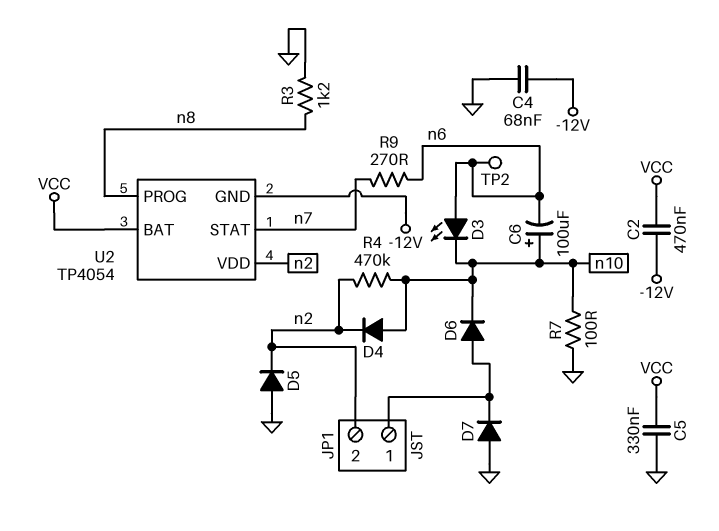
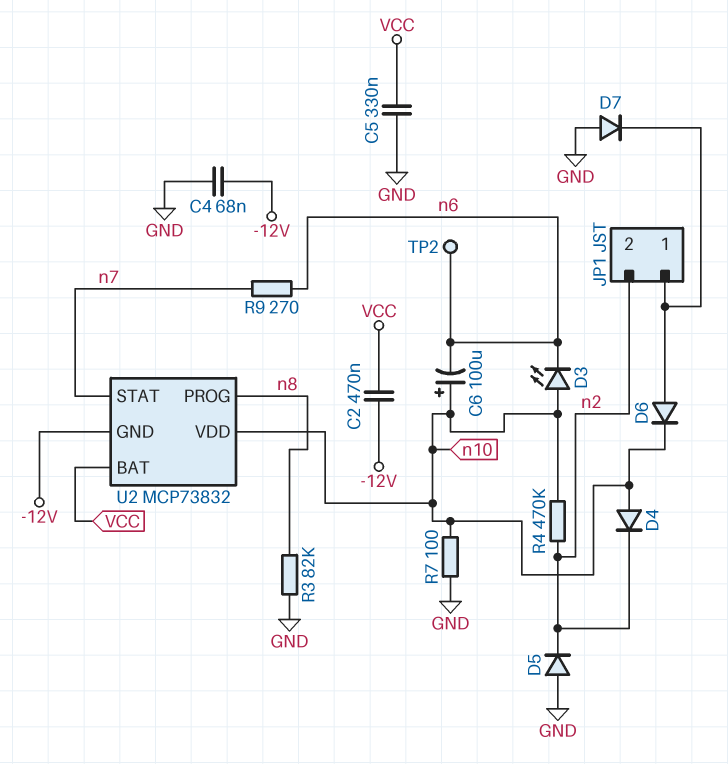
D3: LED (A n6, K n10) -> LED (A n10, K n6)
R3: 1.2k (GND, n8) -> 82k (GND, n8)
U2: TP4054 -> MCP73832
U2 pin VDD: n2 -> n10

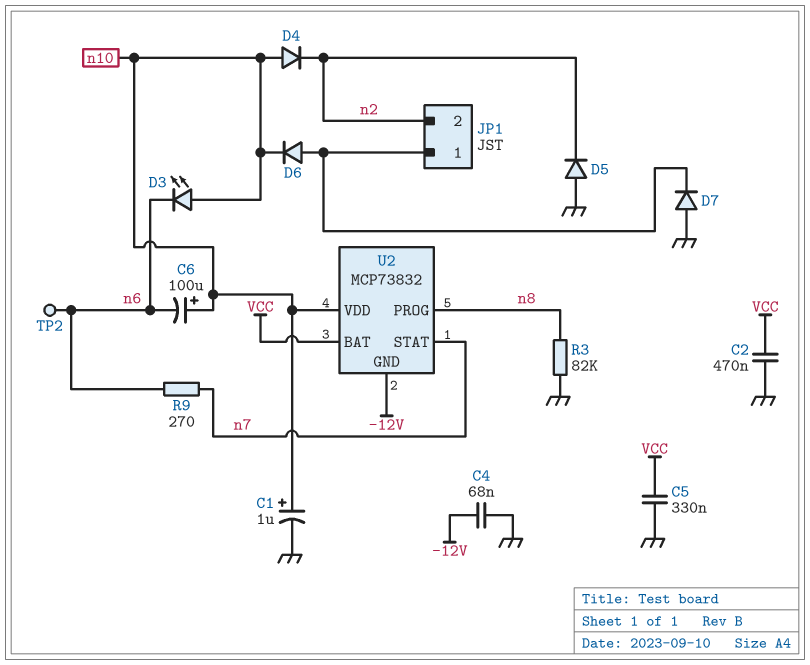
C1: none -> 1uF (plus n10, minus GND)
C2: 470nF (-12V, VCC) -> 470nF (GND, VCC)
R4: 470k (n2, n10) -> none
R7: 100 (GND, n10) -> none

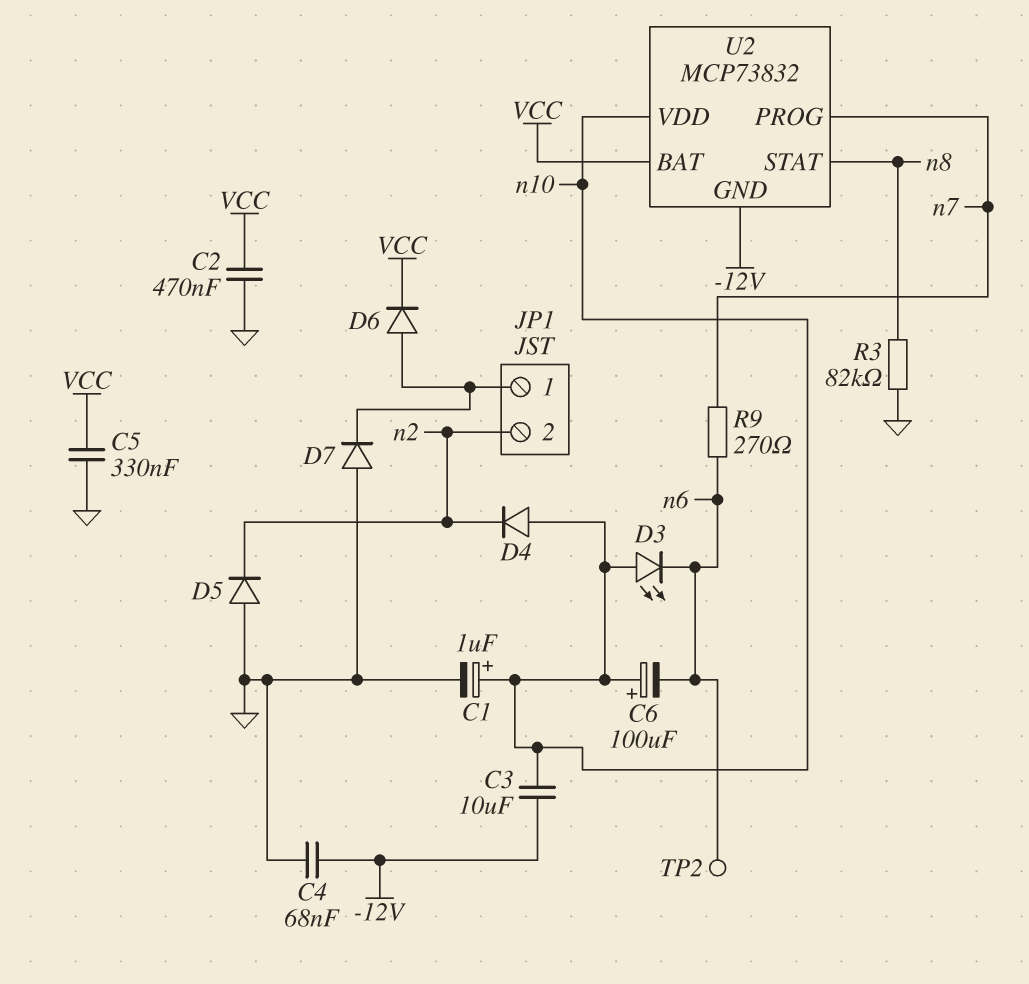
C3: none -> 10uF (-12V, n10)
D6: diode (A JP1/1, K n10) -> diode (A JP1/1, K VCC)
U2 pin PROG: n8 -> n7
U2 pin STAT: n7 -> n8

